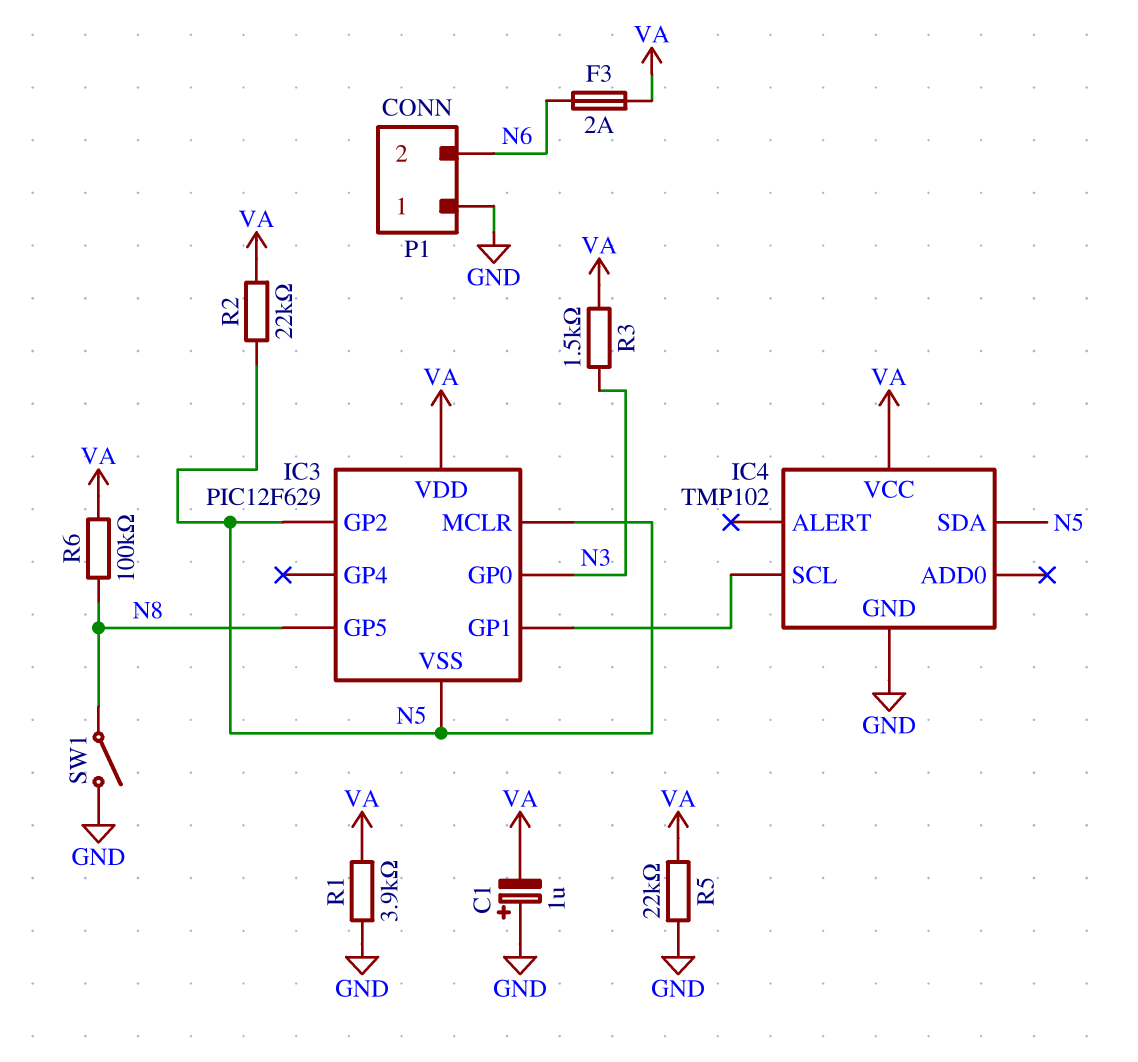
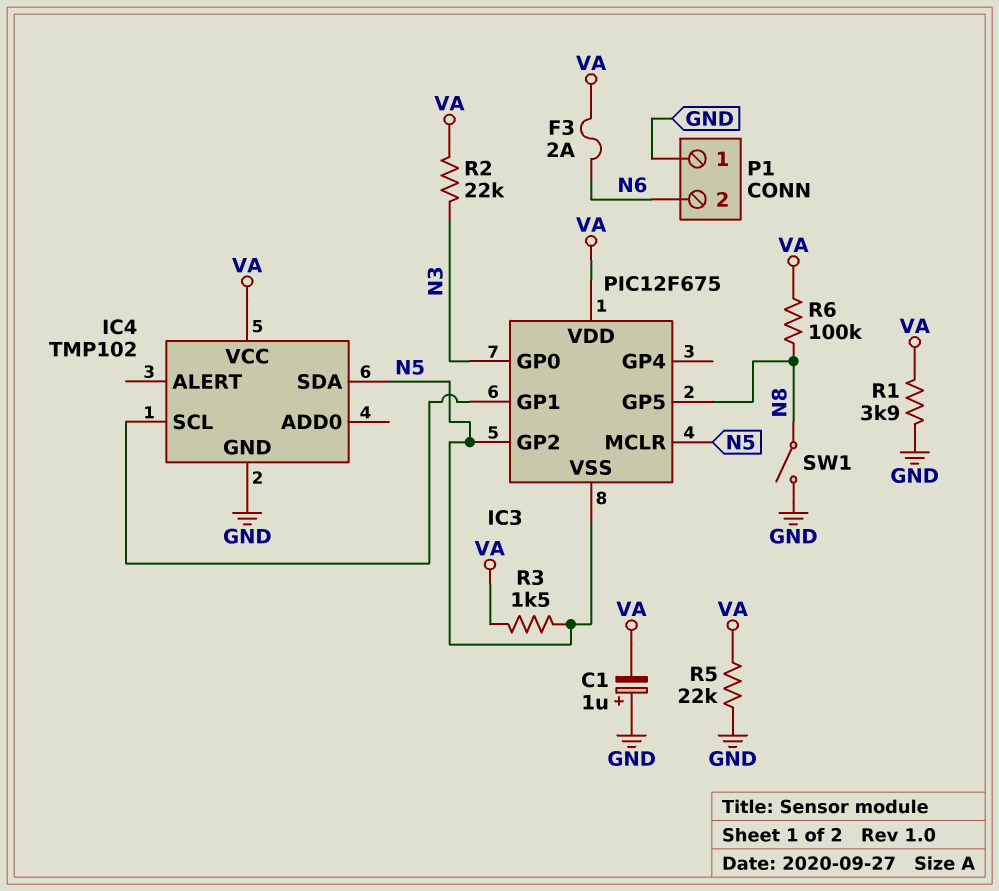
IC3: PIC12F629 -> PIC12F675
R2: 22k (N5, VA) -> 22k (N3, VA)
R3: 1.5k (N3, VA) -> 1.5k (N5, VA)

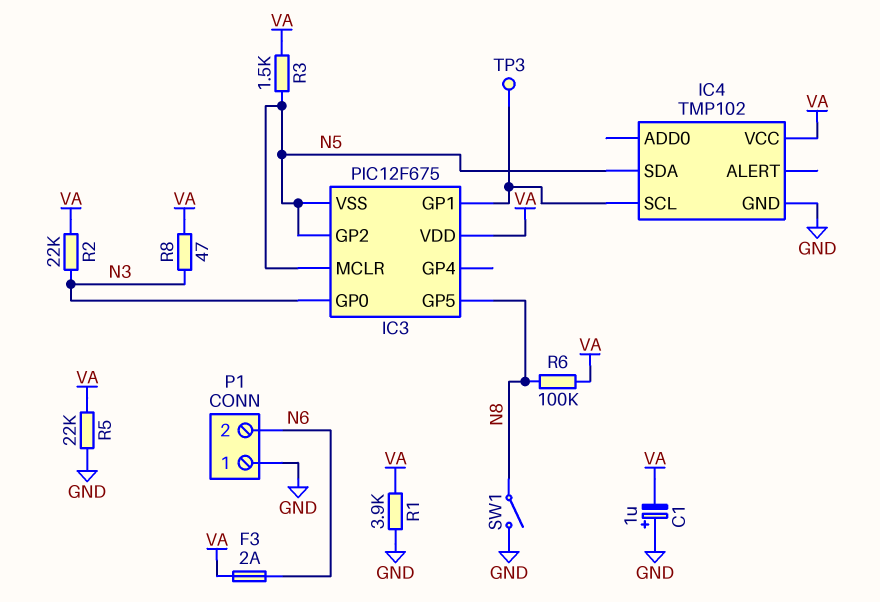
R8: none -> 47 (N3, VA)
TP3: none -> test point (IC3/GP1)

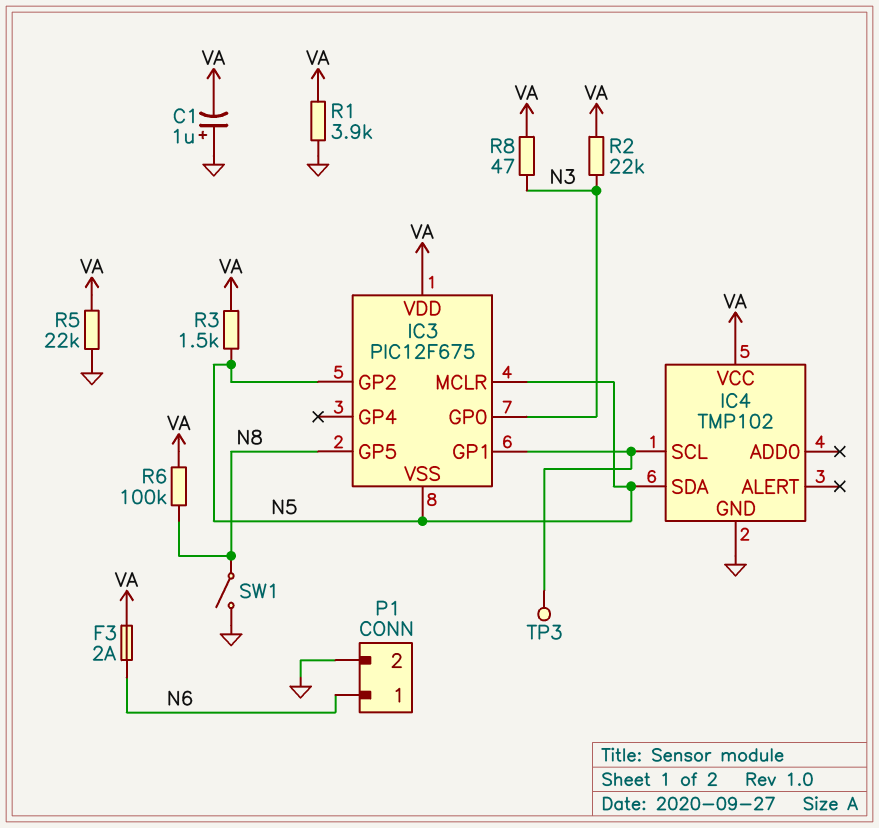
P1 pin 1: GND -> N6
P1 pin 2: N6 -> GND

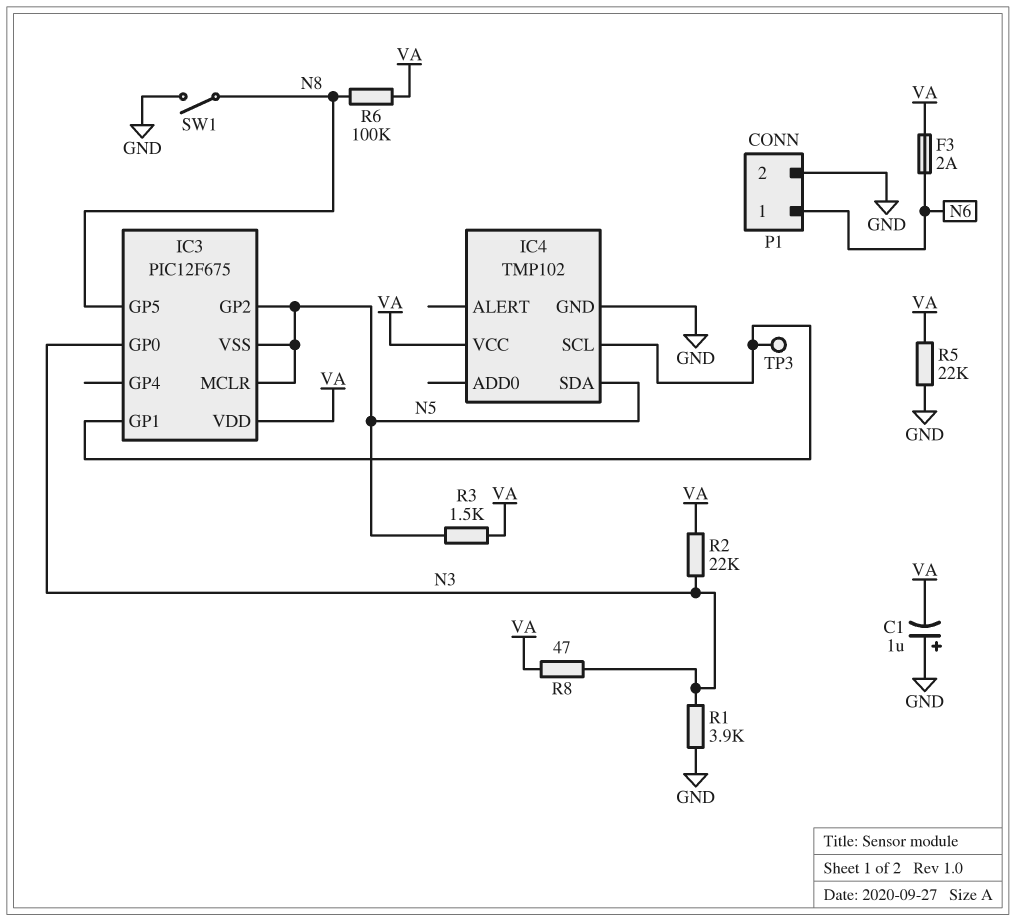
R1: 3.9k (GND, VA) -> 3.9k (GND, N3)

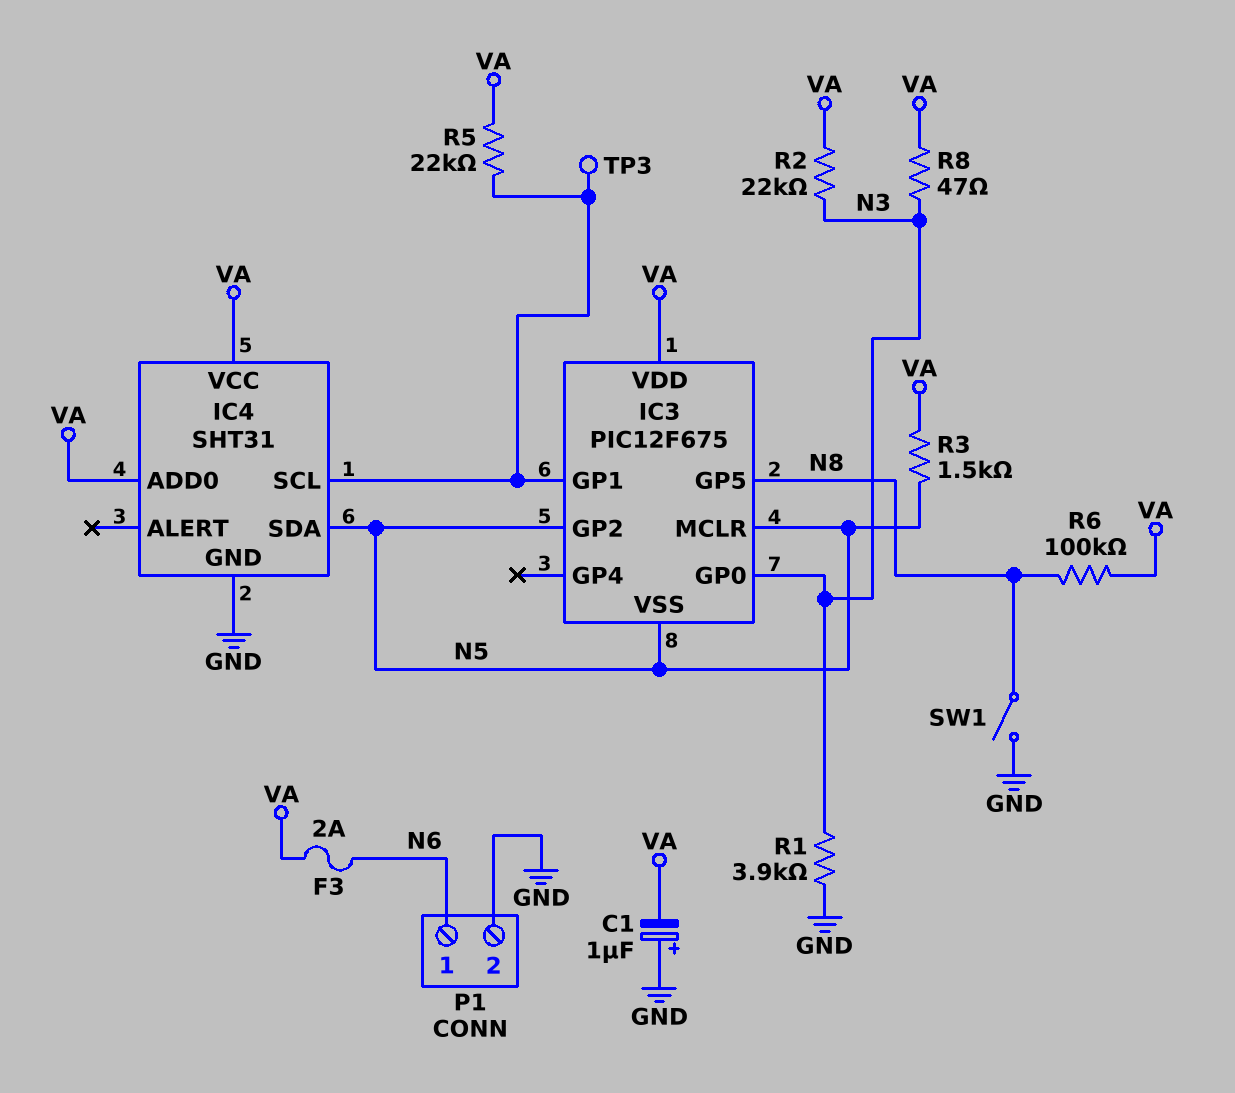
IC4: TMP102 -> SHT31
IC4 pin ADD0: none -> VA
R5: 22k (GND, VA) -> 22k (IC3/GP1, VA)

